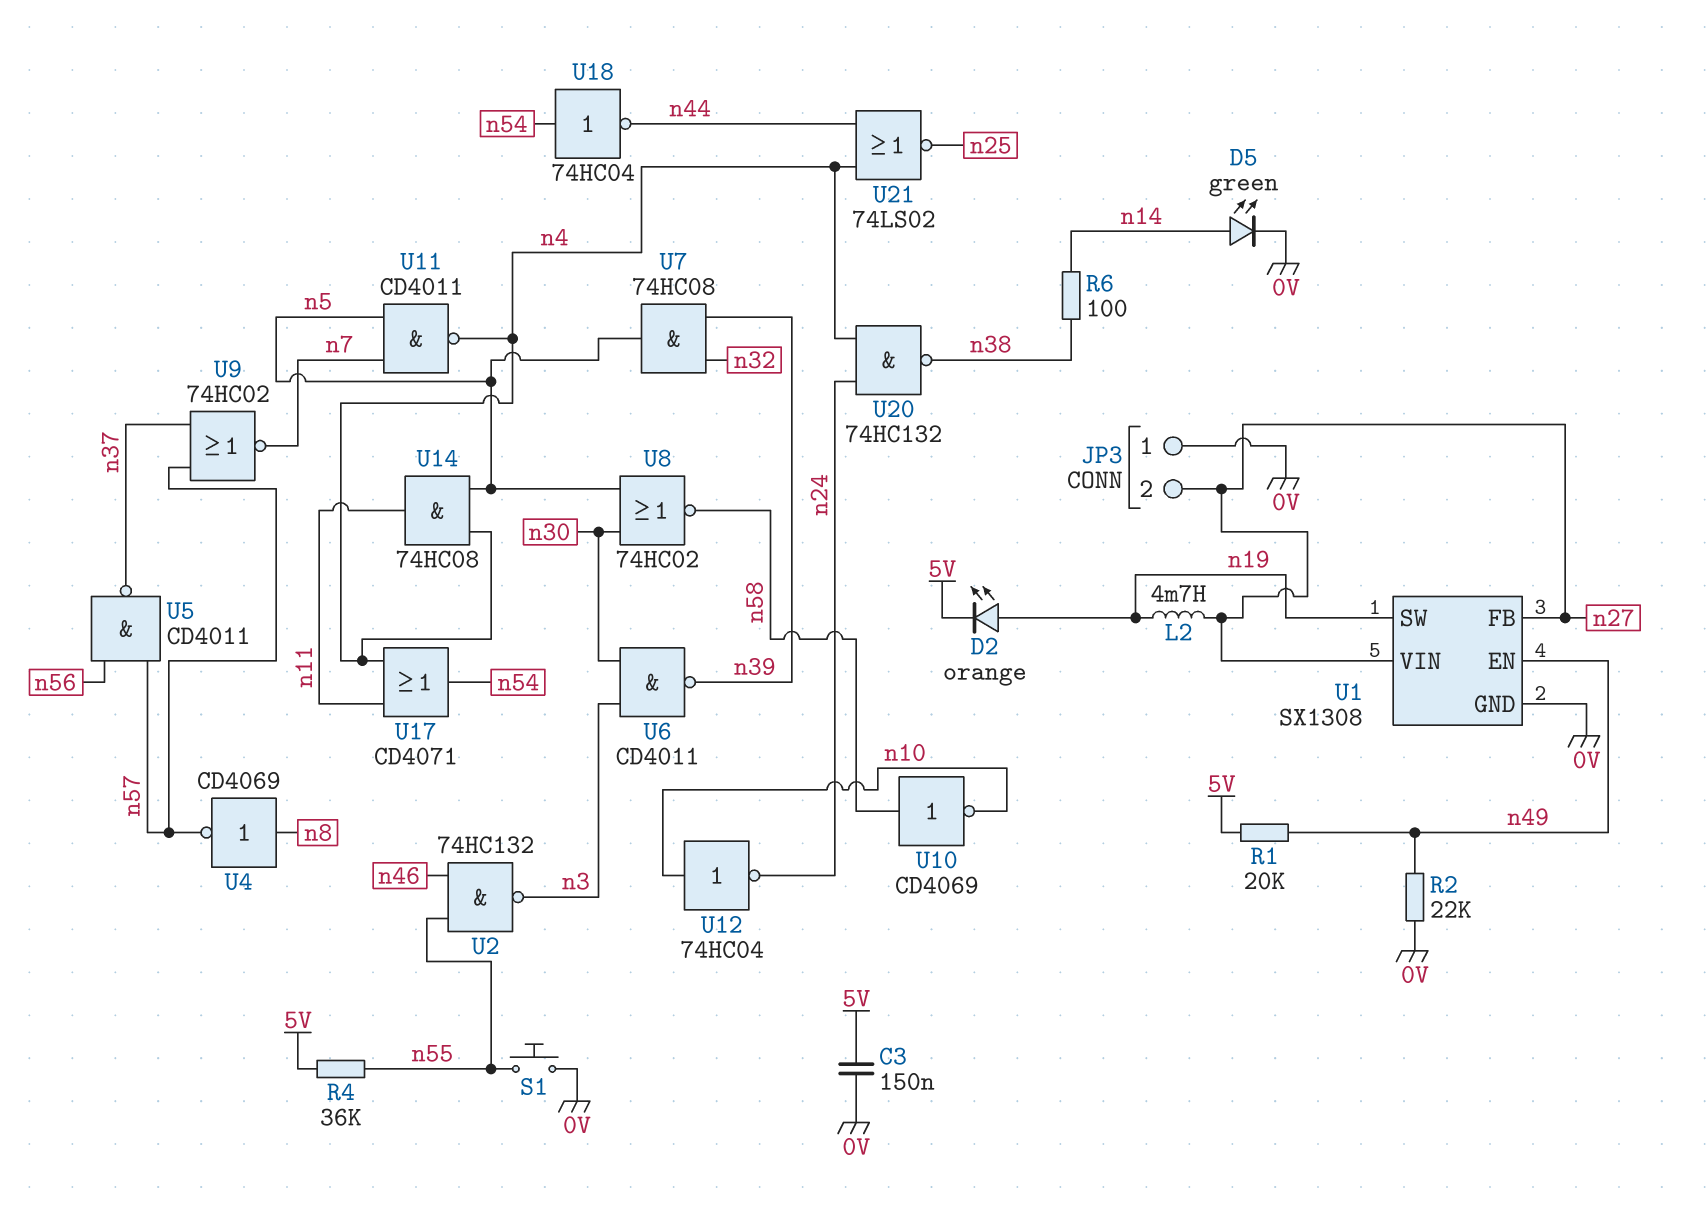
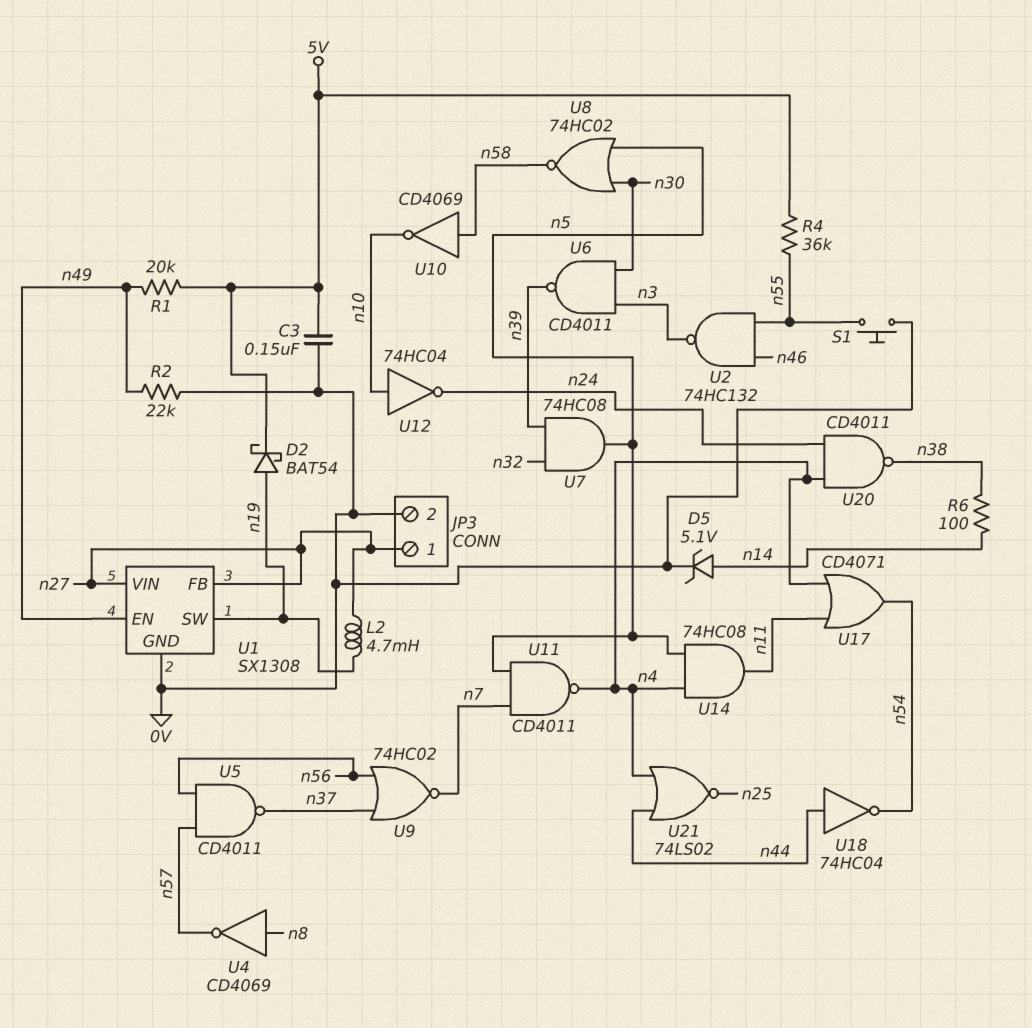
D2: LED orange (A n19, K 5V) -> schottky BAT54 (A n19, K 5V)
D5: LED green (A n14, K 0V) -> zener 5.1V (A n14, K 0V)
JP3 pin 1: 0V -> n27
JP3 pin 2: n27 -> 0V
U9: NOR 74HC02 (in n37, in n57, out n7) -> NOR 74HC02 (in n37, in n56, out n7)
U18: NOT 74HC04 (in n54, out n44) -> NOT 74HC04 (in n44, out n54)
U20: NAND 74HC132 (in n4, in n24, out n38) -> NAND CD4011 (in n4, in n24, out n38)

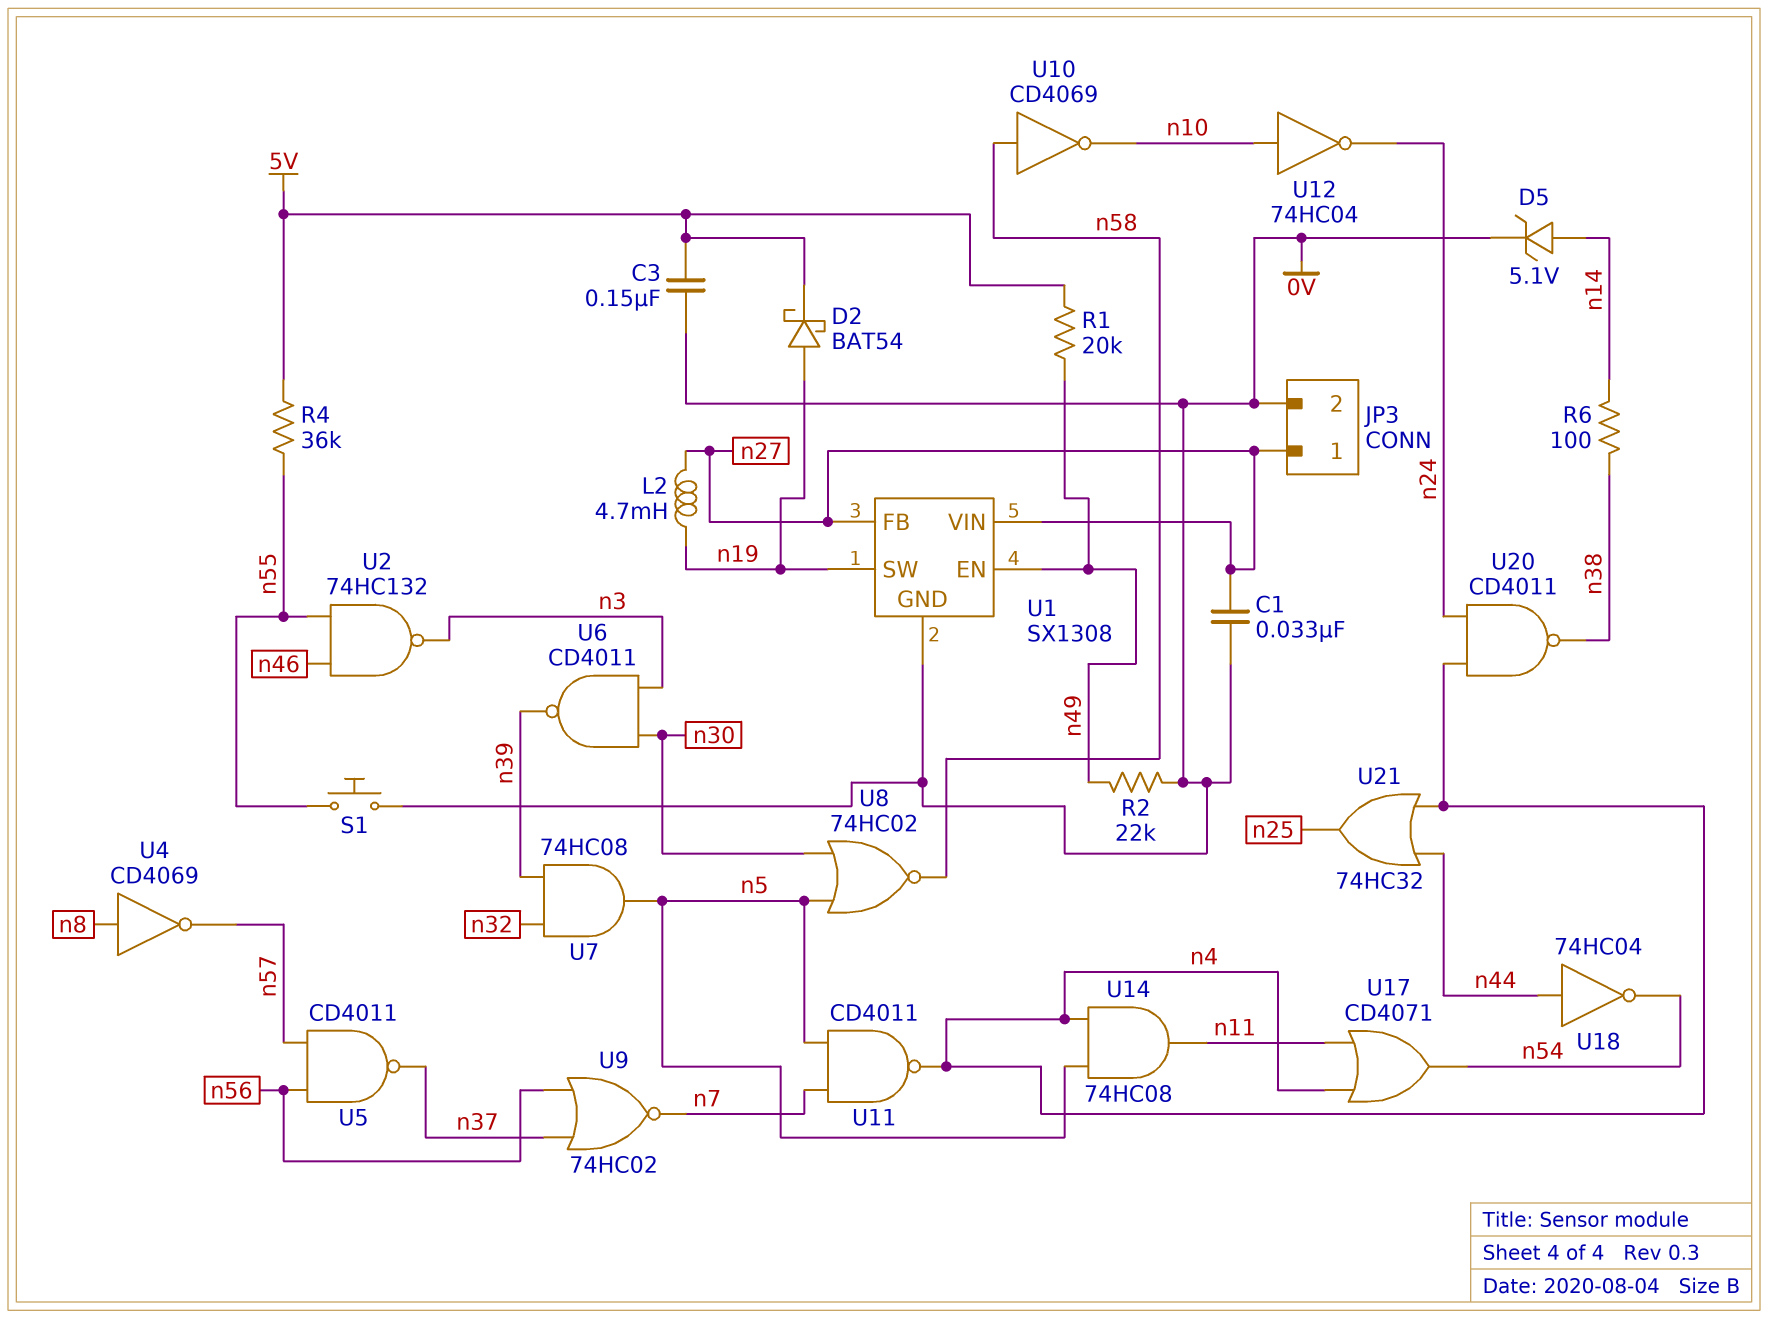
C1: none -> 33nF (0V, n27)
U21: NOR 74LS02 (in n4, in n44, out n25) -> OR 74HC32 (in n4, in n44, out n25)

